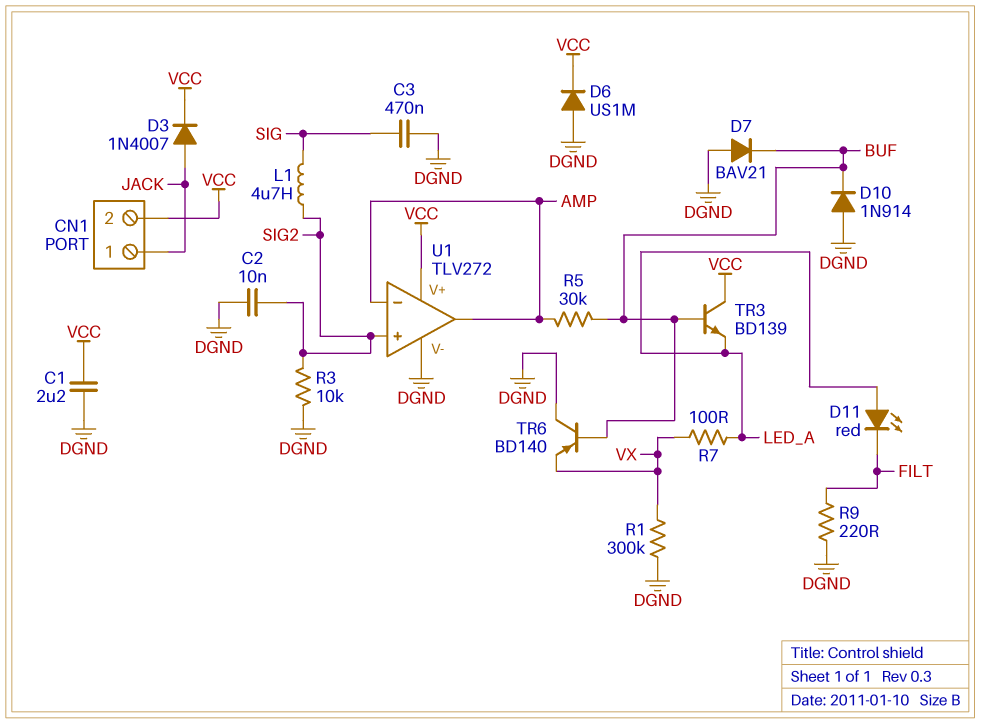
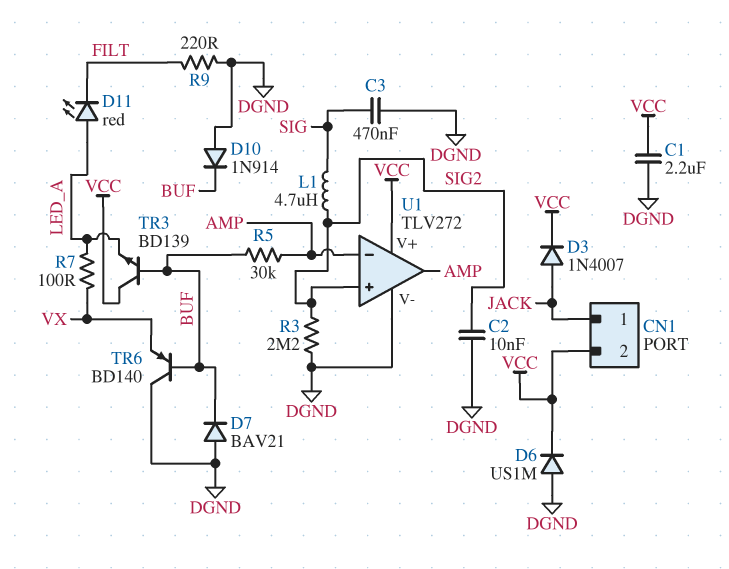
R1: 300k (DGND, VX) -> none
R3: 10k (DGND, SIG2) -> 2.2M (DGND, SIG2)

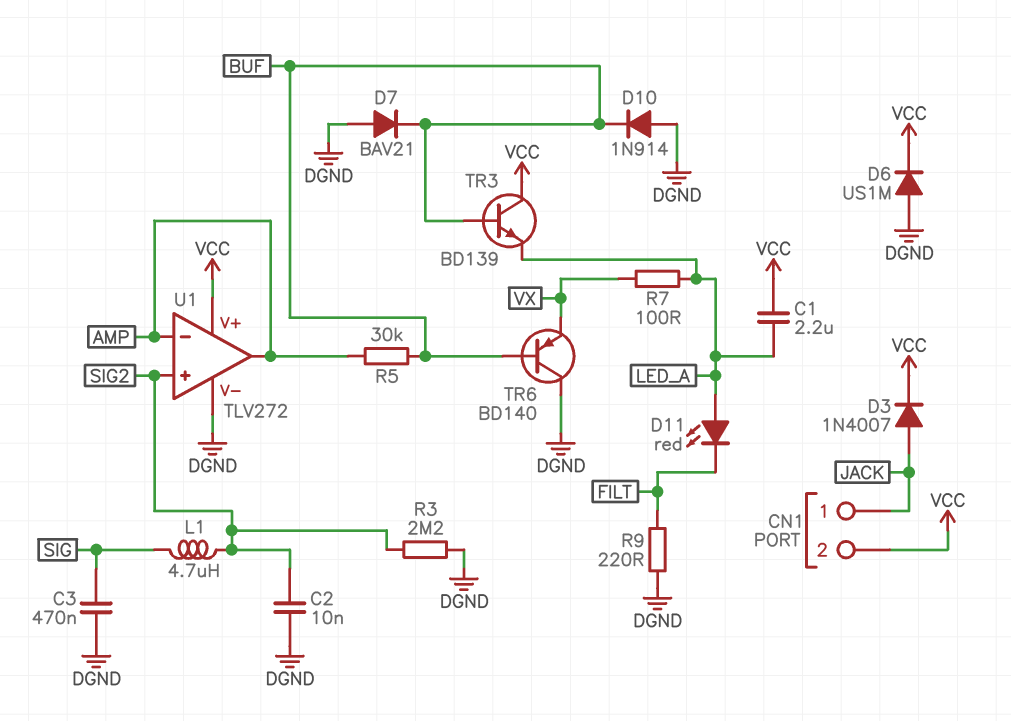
C1: 2.2uF (DGND, VCC) -> 2.2uF (LED_A, VCC)

